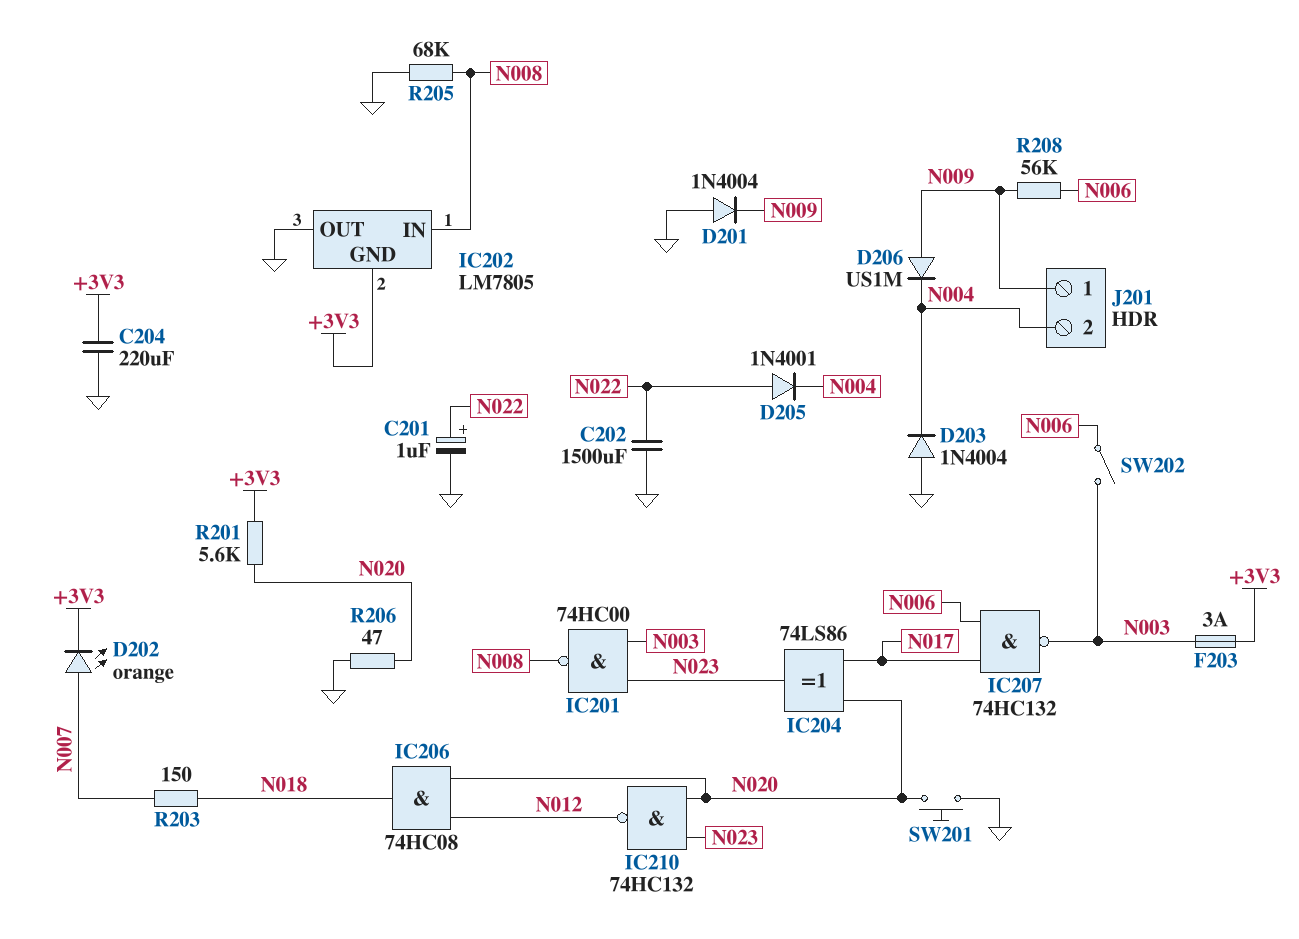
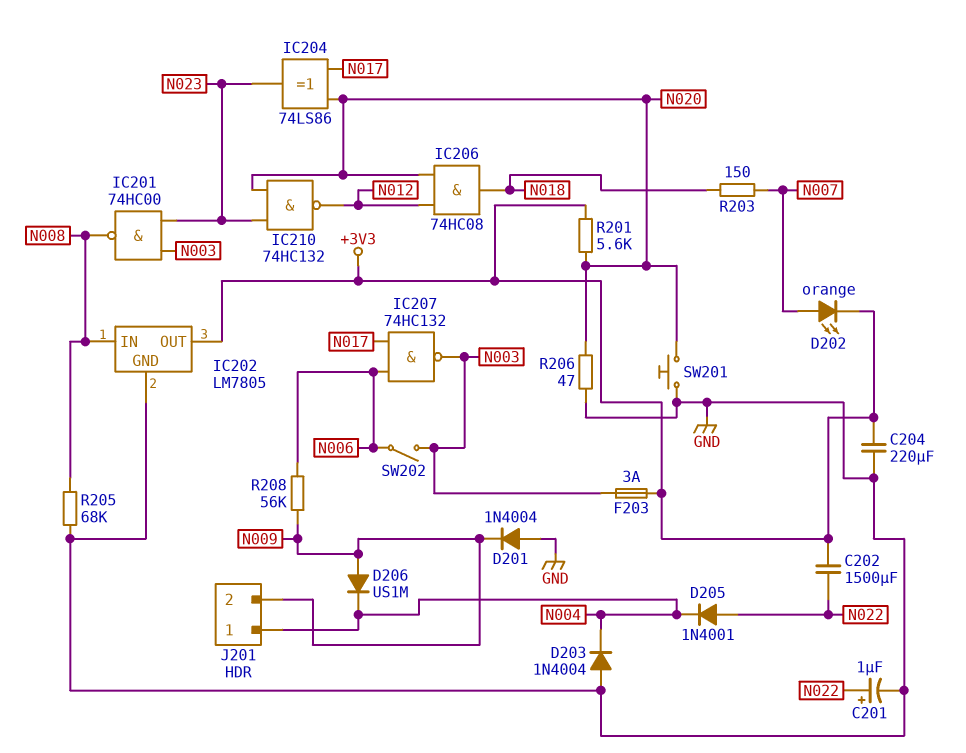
C202: 1500uF (GND, N022) -> 1500uF (+3V3, N022)
IC202 pin GND: +3V3 -> GND
IC202 pin OUT: GND -> +3V3
J201 pin 1: N009 -> N004
J201 pin 2: N004 -> N009

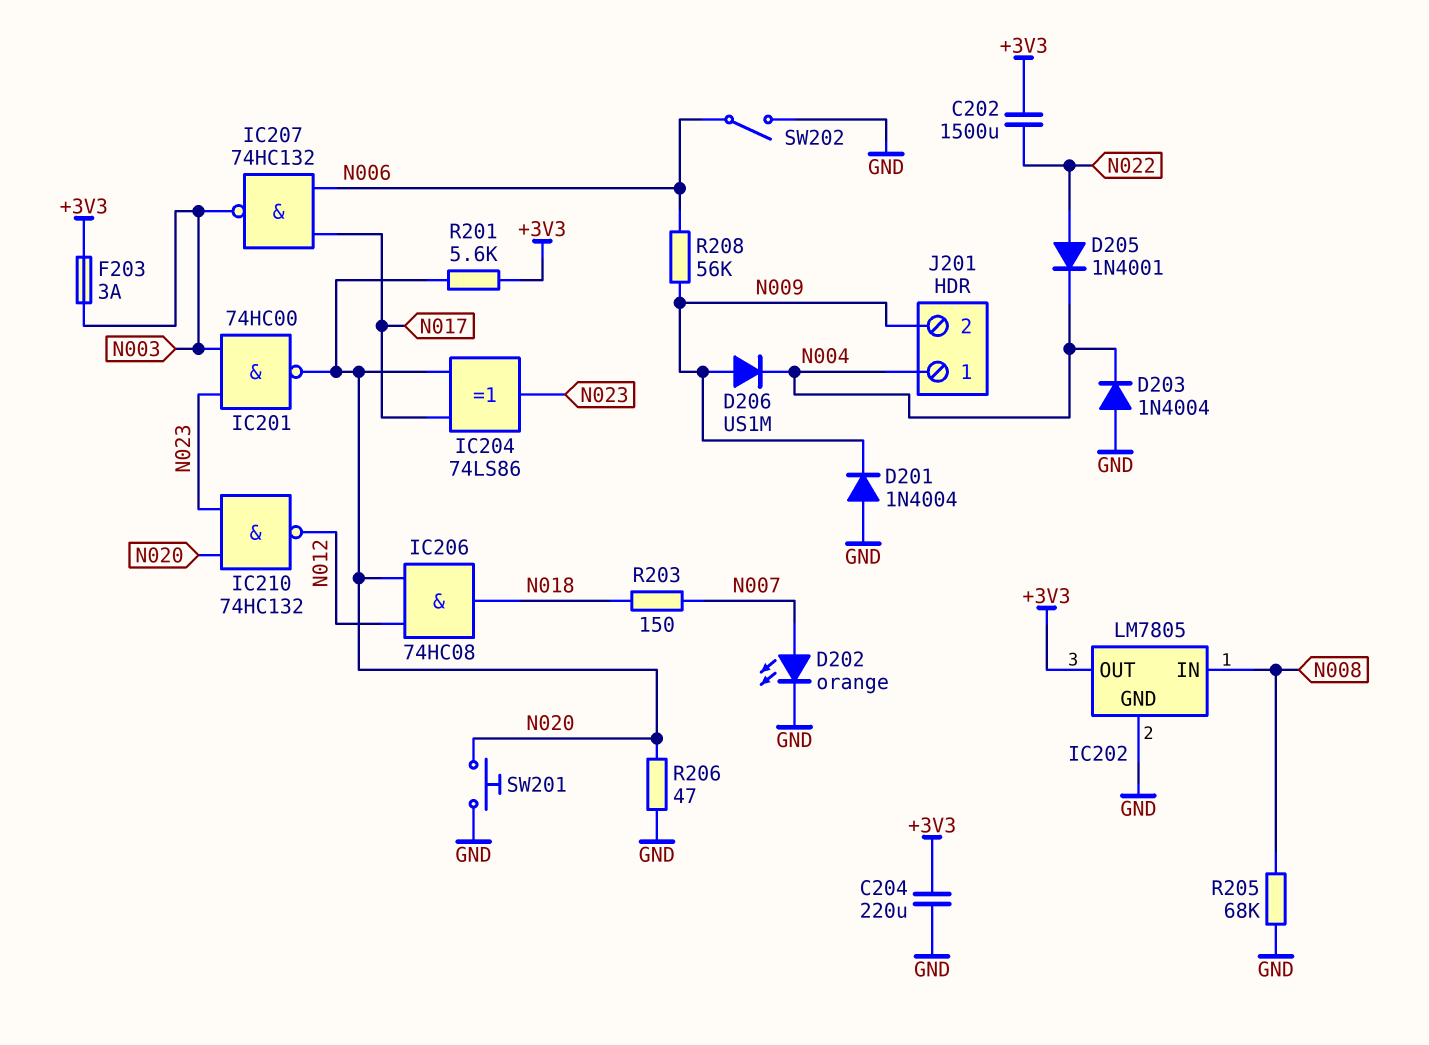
C201: 1uF (plus N022, minus GND) -> none
D202: LED orange (A N007, K +3V3) -> LED orange (A N007, K GND)
IC201: NAND 74HC00 (in N003, in N023, out N008) -> NAND 74HC00 (in N003, in N023, out N020)
SW202: switch (N003, N006) -> switch (GND, N006)

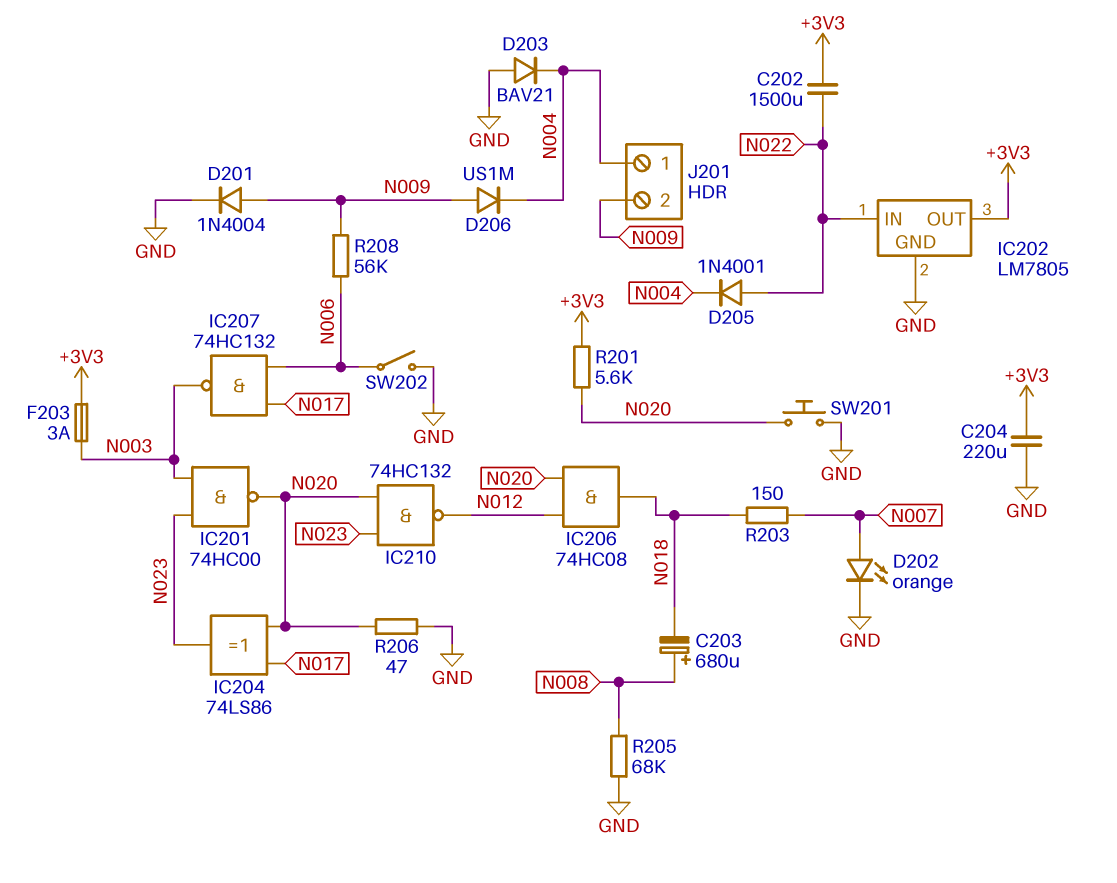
C203: none -> 680uF (plus N008, minus N018)
D201: diode 1N4004 (A GND, K N009) -> diode 1N4004 (A N009, K GND)
D203: diode 1N4004 (A GND, K N004) -> diode BAV21 (A GND, K N004)
IC202 pin IN: N008 -> N022

